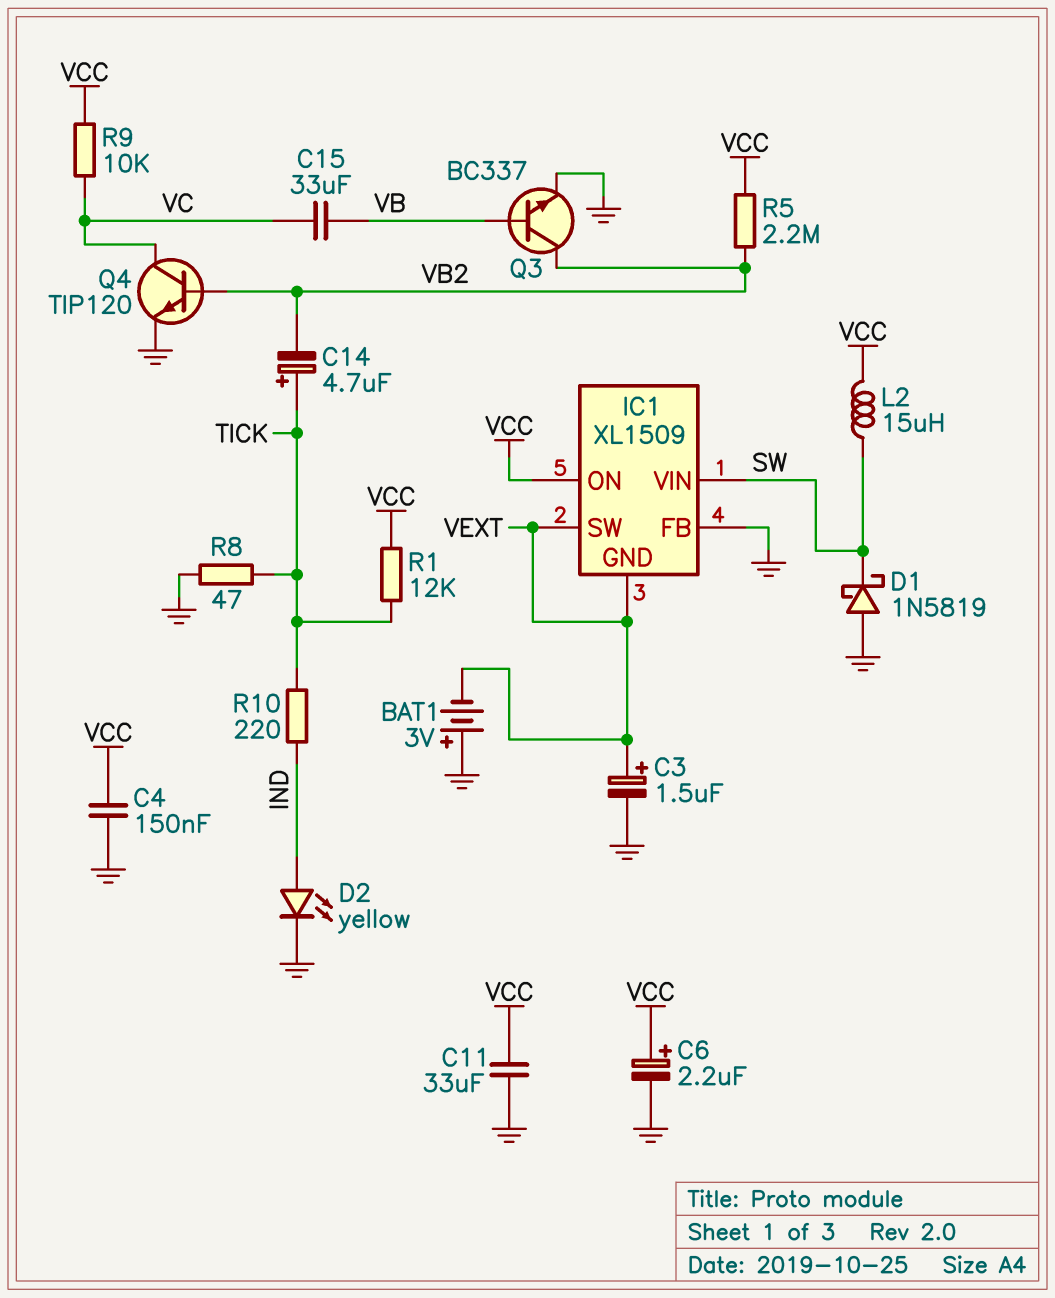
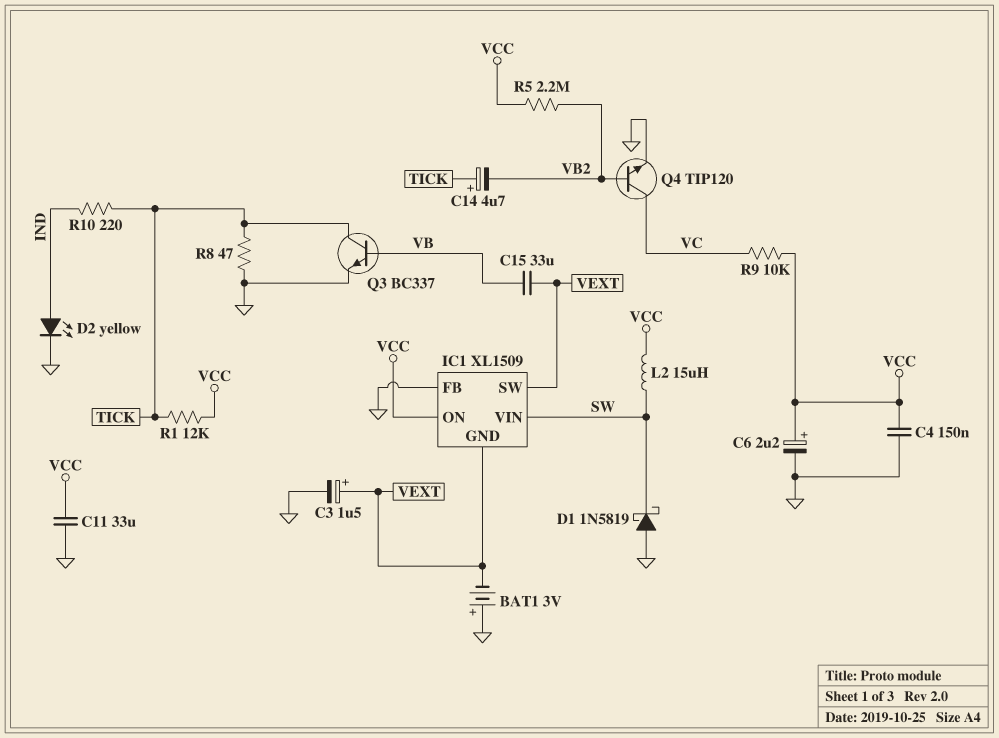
C15: 33uF (VB, VC) -> 33uF (VB, VEXT)
Q3: NPN BC337 (B VB, C VB2, E GND) -> NPN BC337 (B VB, C TICK, E GND)

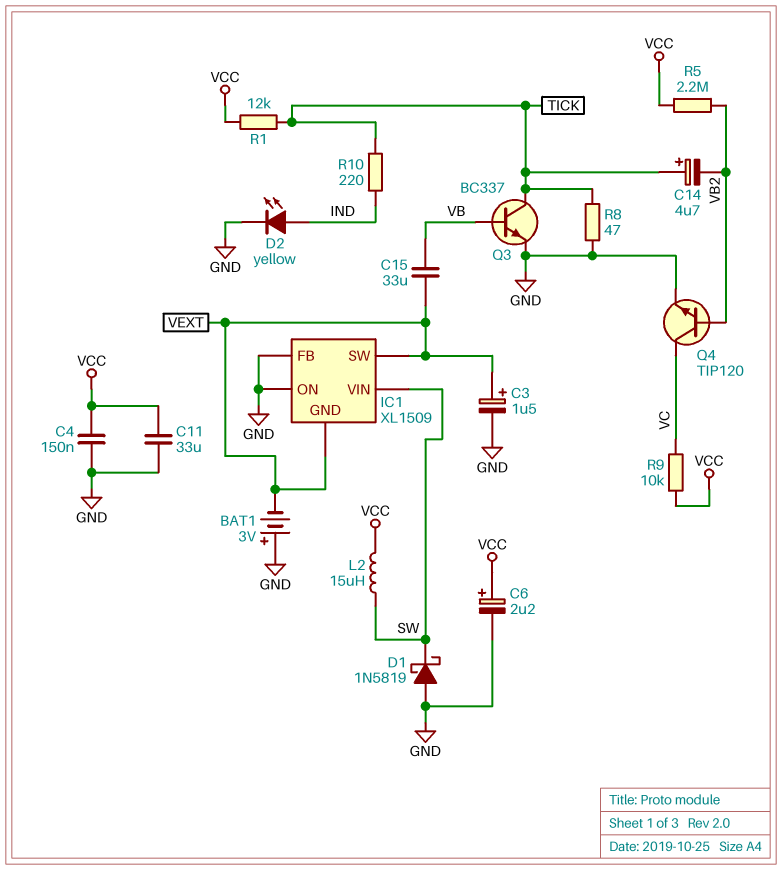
IC1 pin ON: VCC -> GND

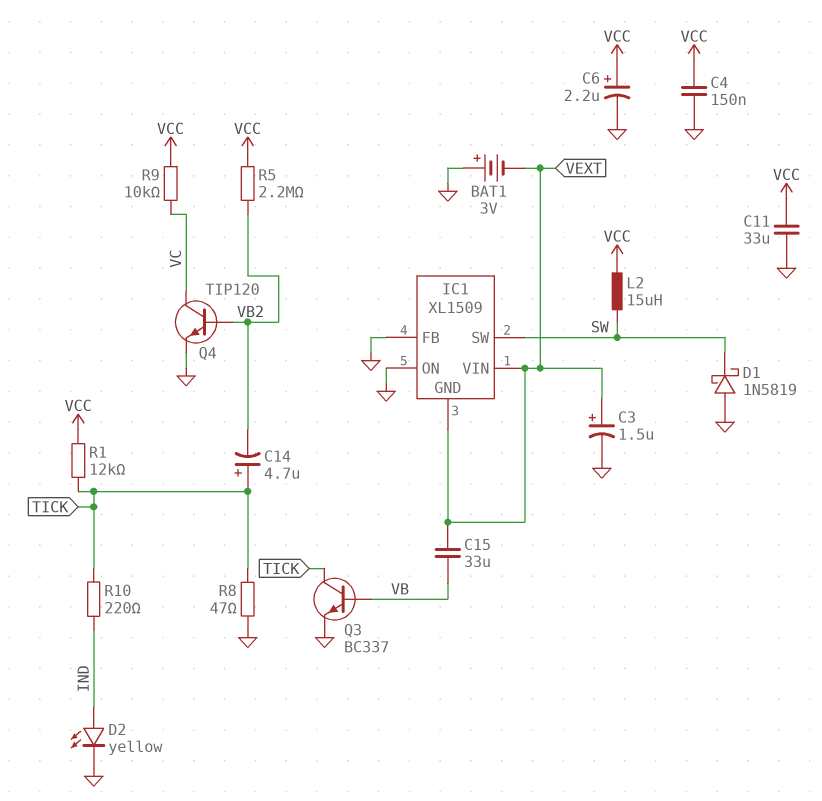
IC1 pin SW: VEXT -> SW
IC1 pin VIN: SW -> VEXT

